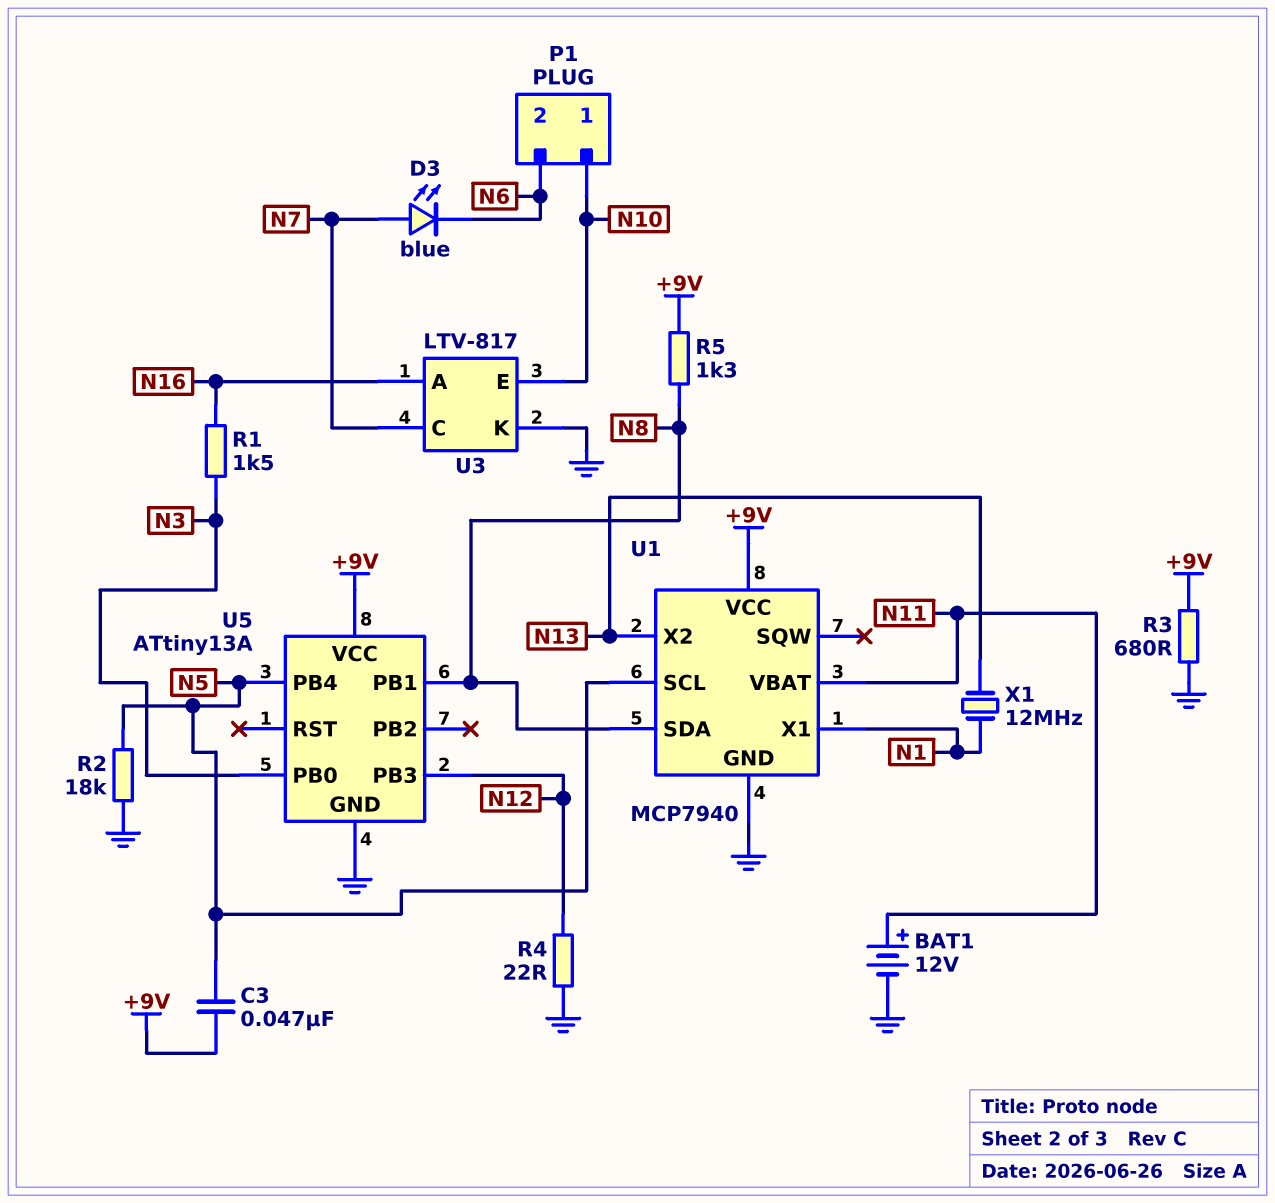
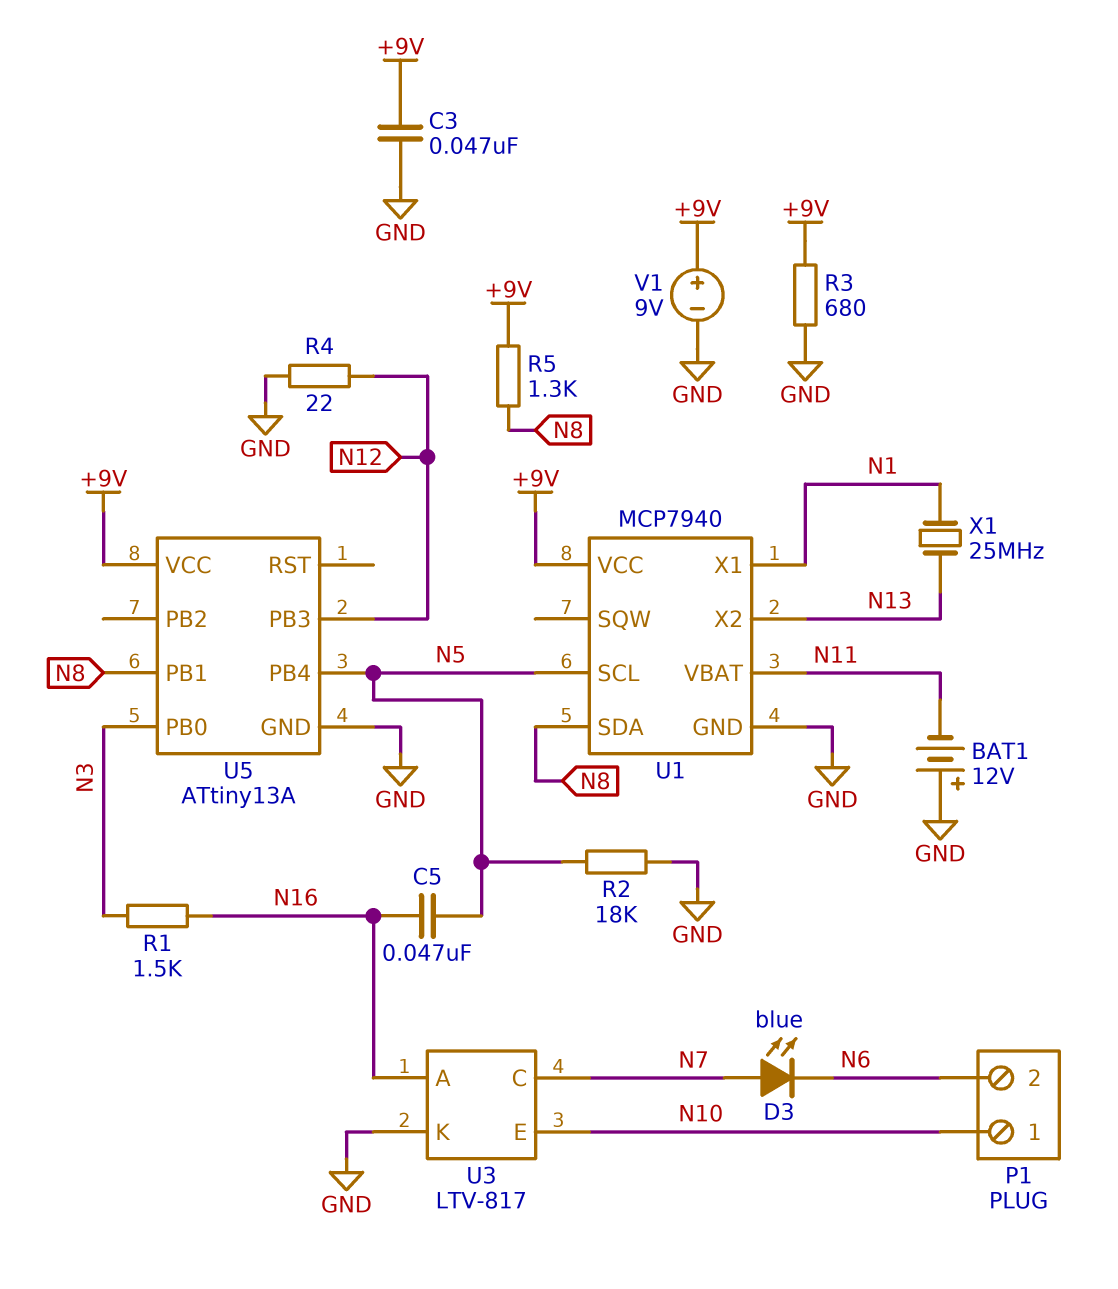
BAT1: 12V (plus N11, minus GND) -> 12V (plus GND, minus N11)
C3: 47nF (+9V, N5) -> 47nF (+9V, GND)
C5: none -> 47nF (N5, N16)
V1: none -> 9V (plus +9V, minus GND)
X1: 12MHz (N1, N13) -> 25MHz (N1, N13)

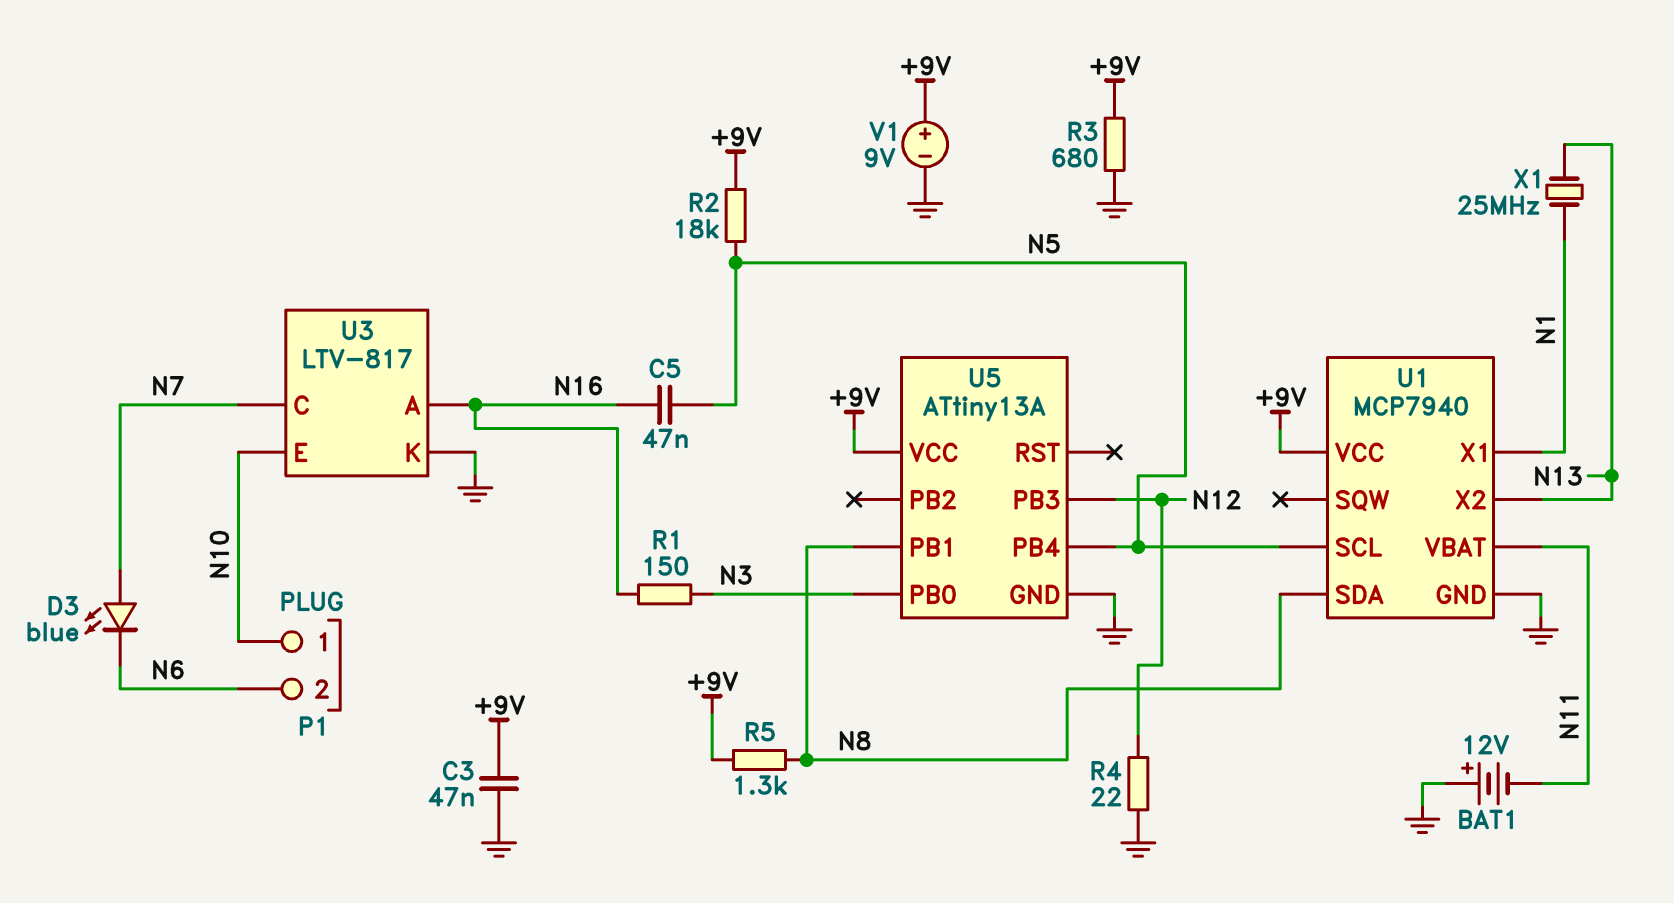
R1: 1.5k (N3, N16) -> 150 (N3, N16)
R2: 18k (GND, N5) -> 18k (+9V, N5)

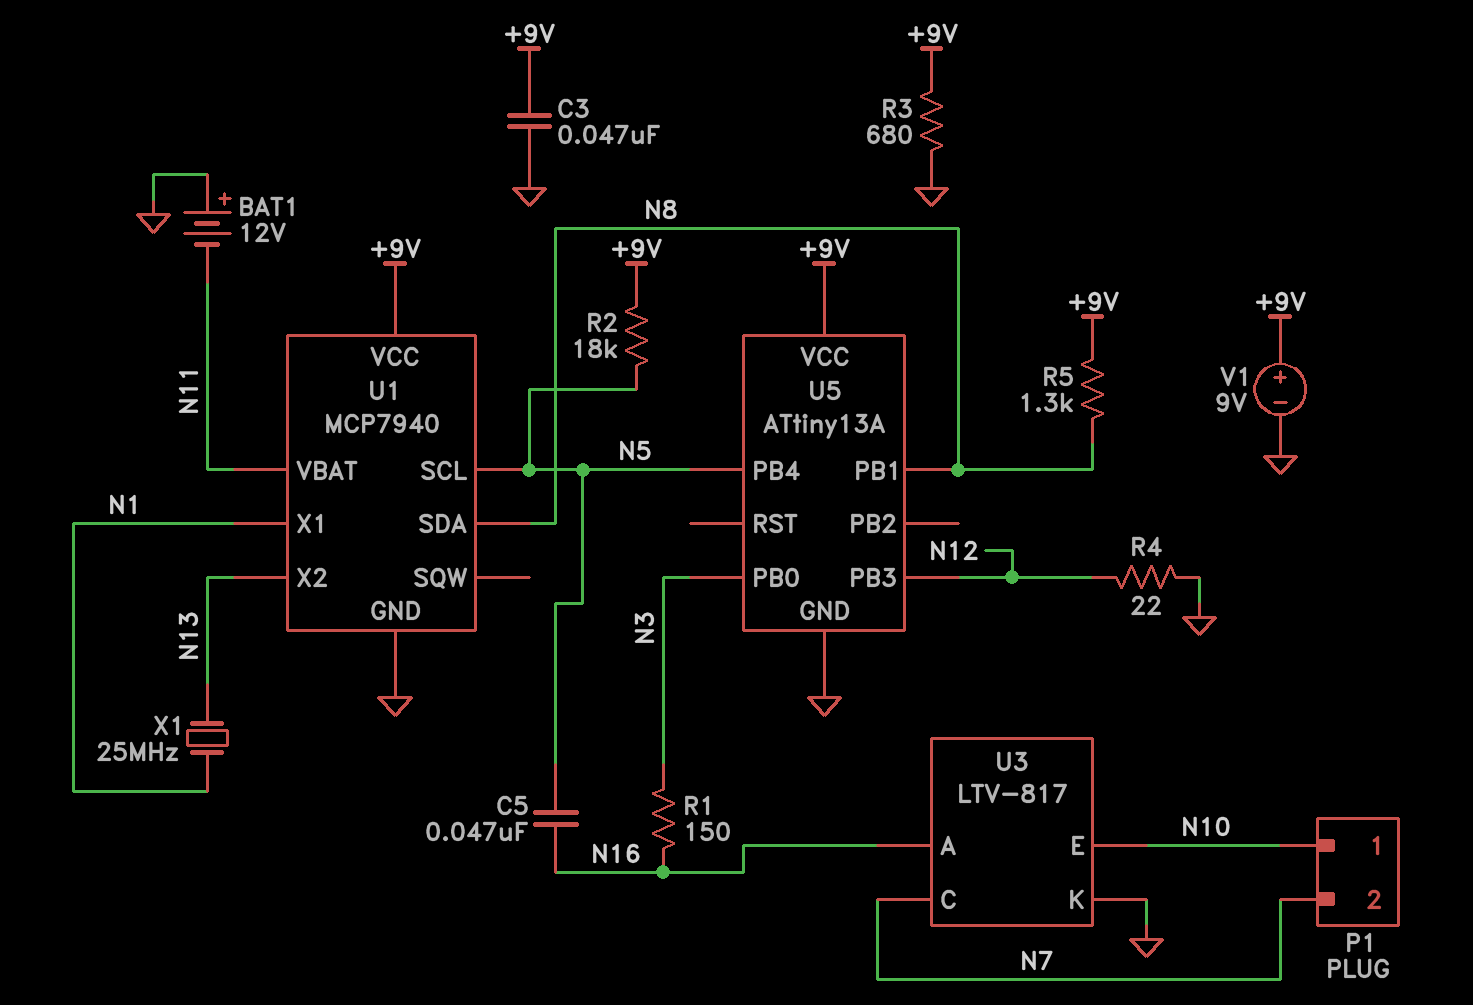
D3: LED blue (A N7, K N6) -> none
P1 pin 2: N6 -> N7

